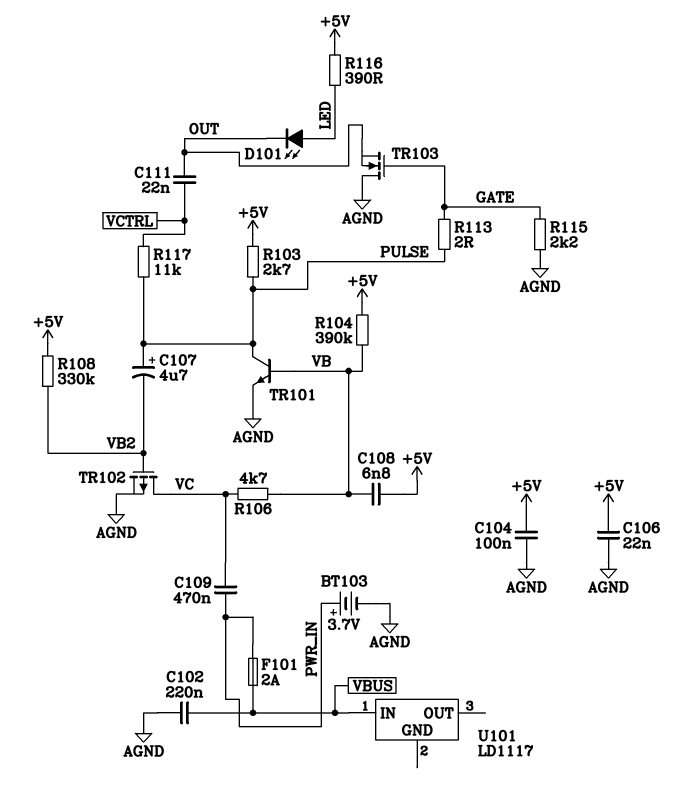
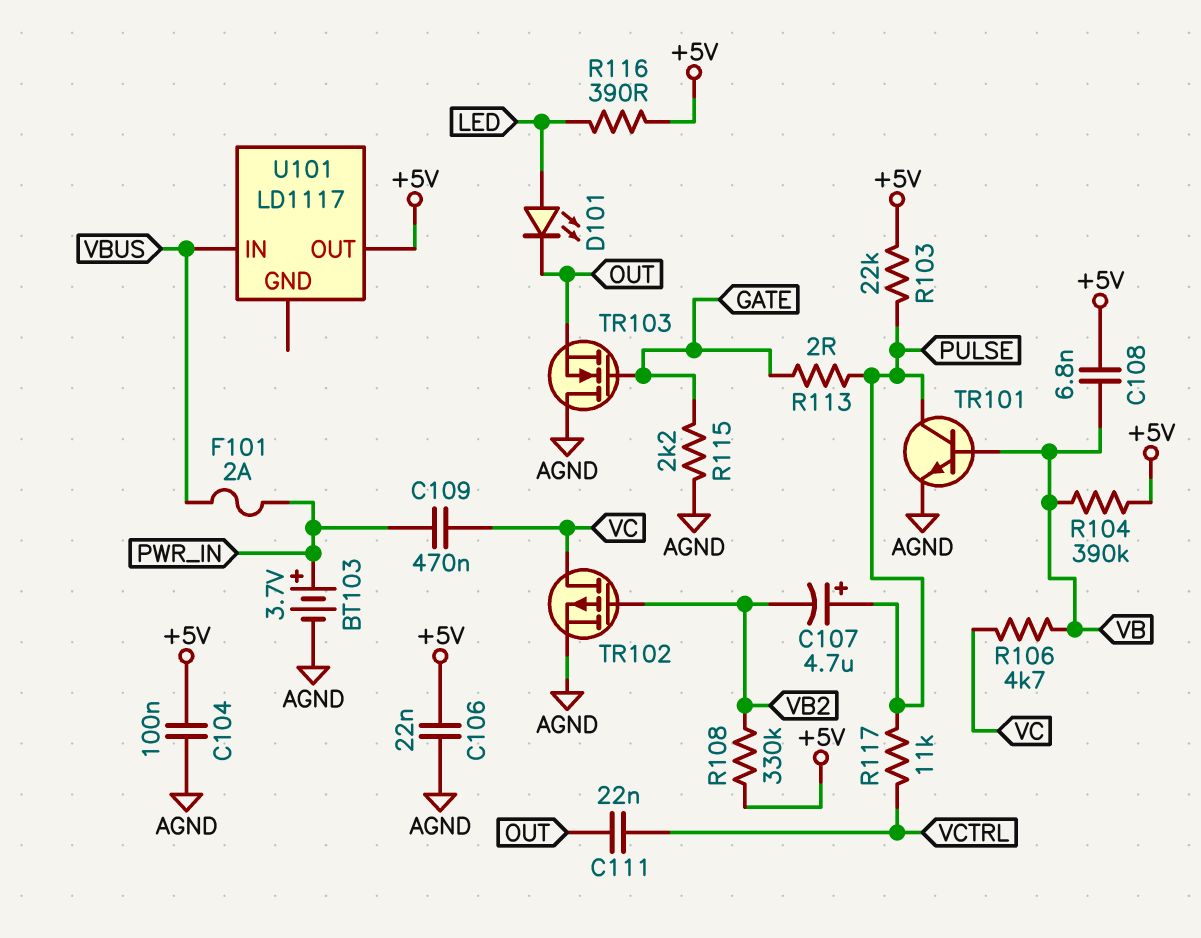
C102: 220nF (AGND, VBUS) -> none
R103: 2.7k (+5V, PULSE) -> 22k (+5V, PULSE)
U101 pin OUT: none -> +5V

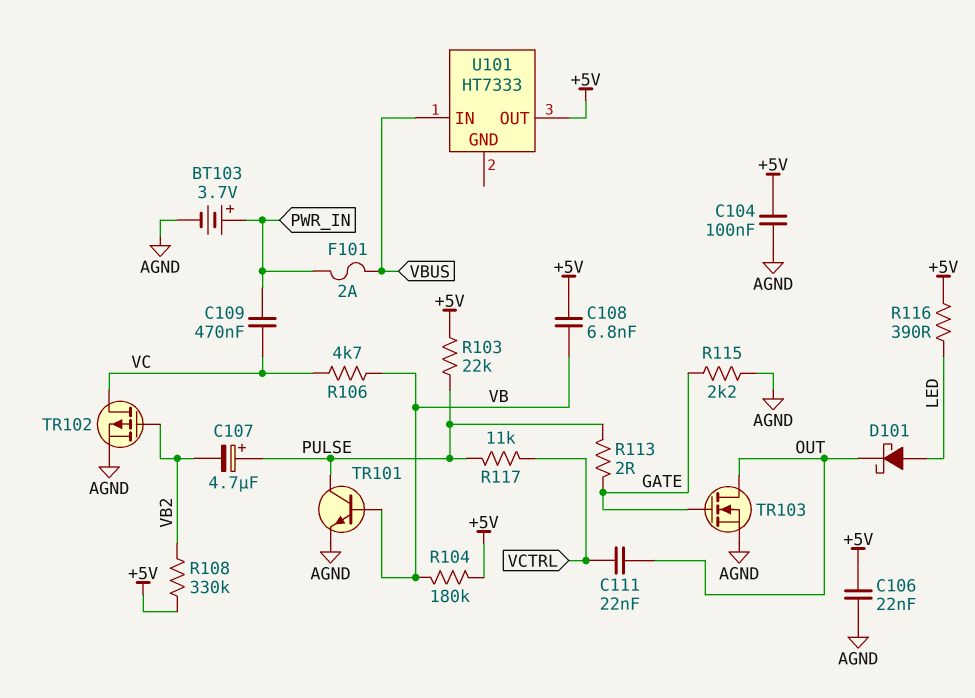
D101: LED (A LED, K OUT) -> schottky (A LED, K OUT)
R104: 390k (+5V, VB) -> 180k (+5V, VB)
TR103: NMOS (G GATE, D AGND, S OUT) -> NMOS (G GATE, D OUT, S AGND)
U101: LD1117 -> HT7333

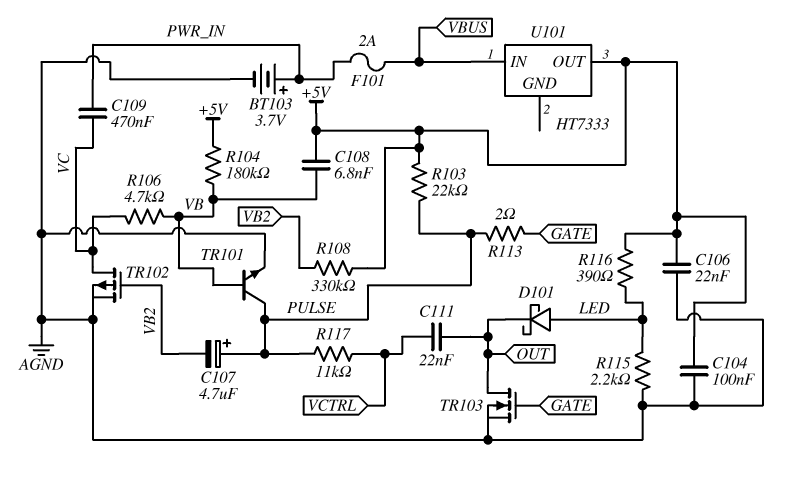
R115: 2.2k (AGND, GATE) -> 2.2k (AGND, LED)

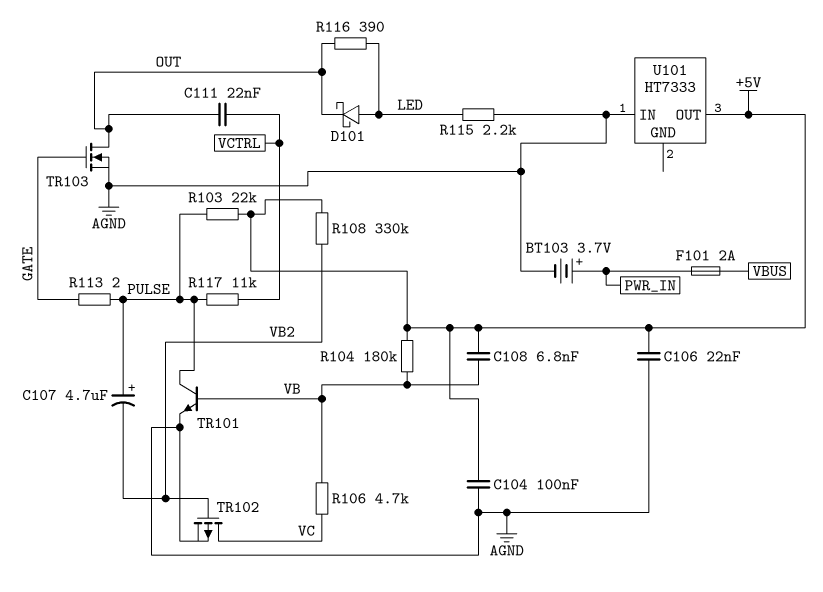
C109: 470nF (PWR_IN, VC) -> none
R116: 390 (+5V, LED) -> 390 (LED, OUT)
U101 pin IN: VBUS -> AGND

